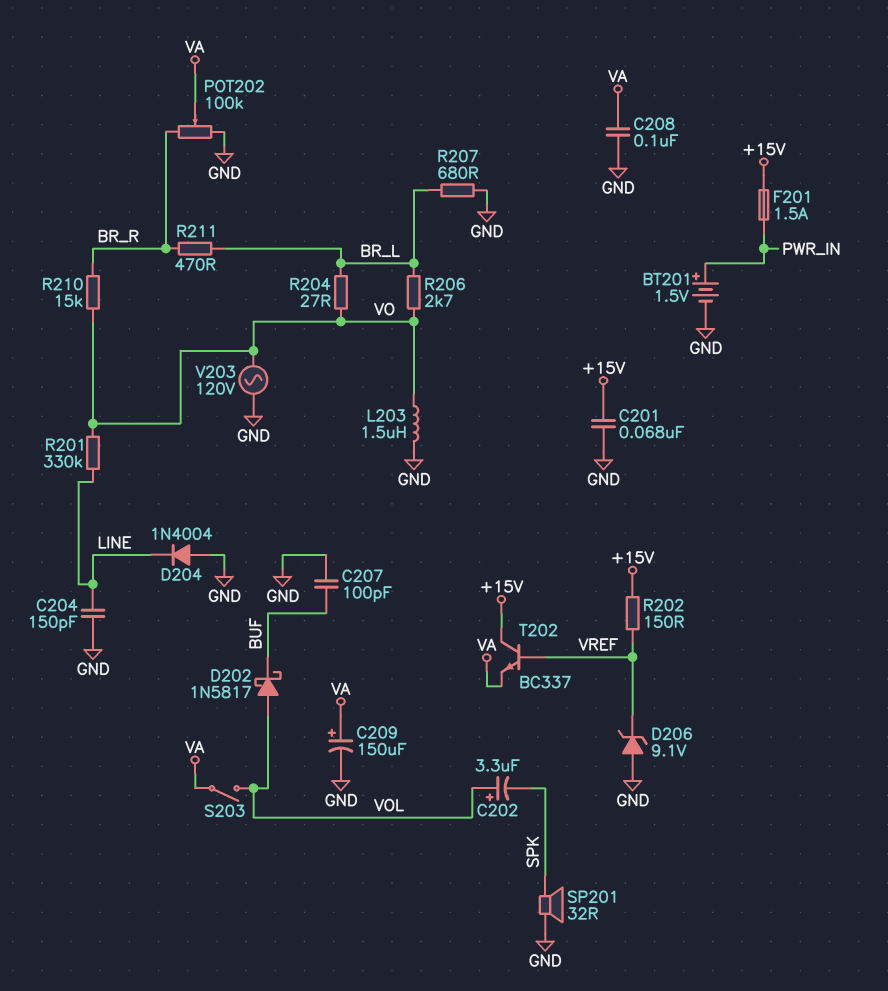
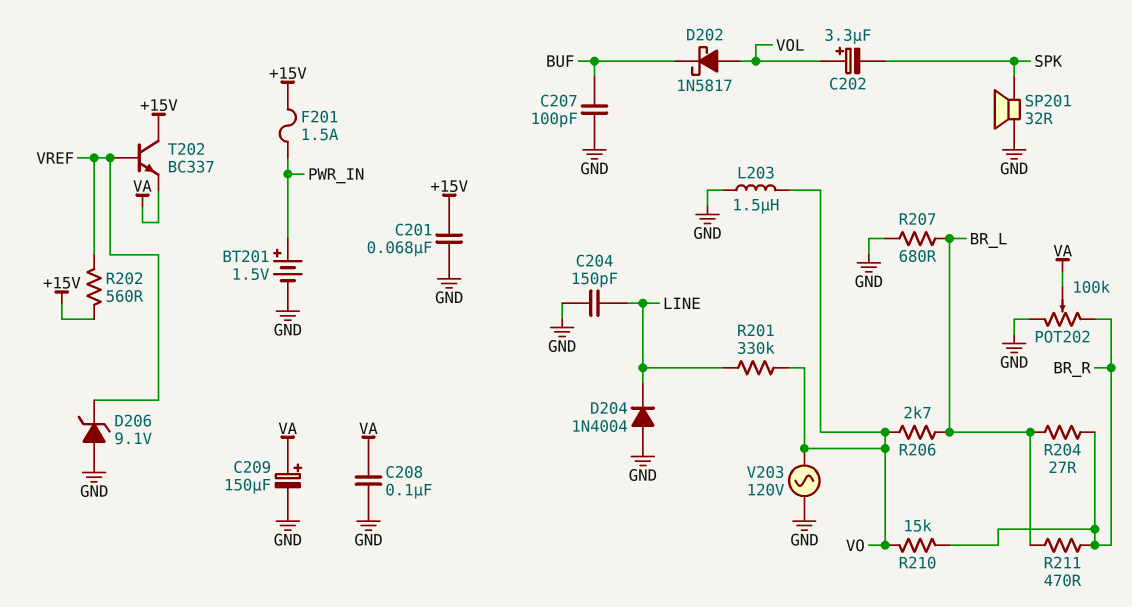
R202: 150 (+15V, VREF) -> 560 (+15V, VREF)
R204: 27 (BR_L, VO) -> 27 (BR_L, BR_R)
S203: switch (VA, VOL) -> none

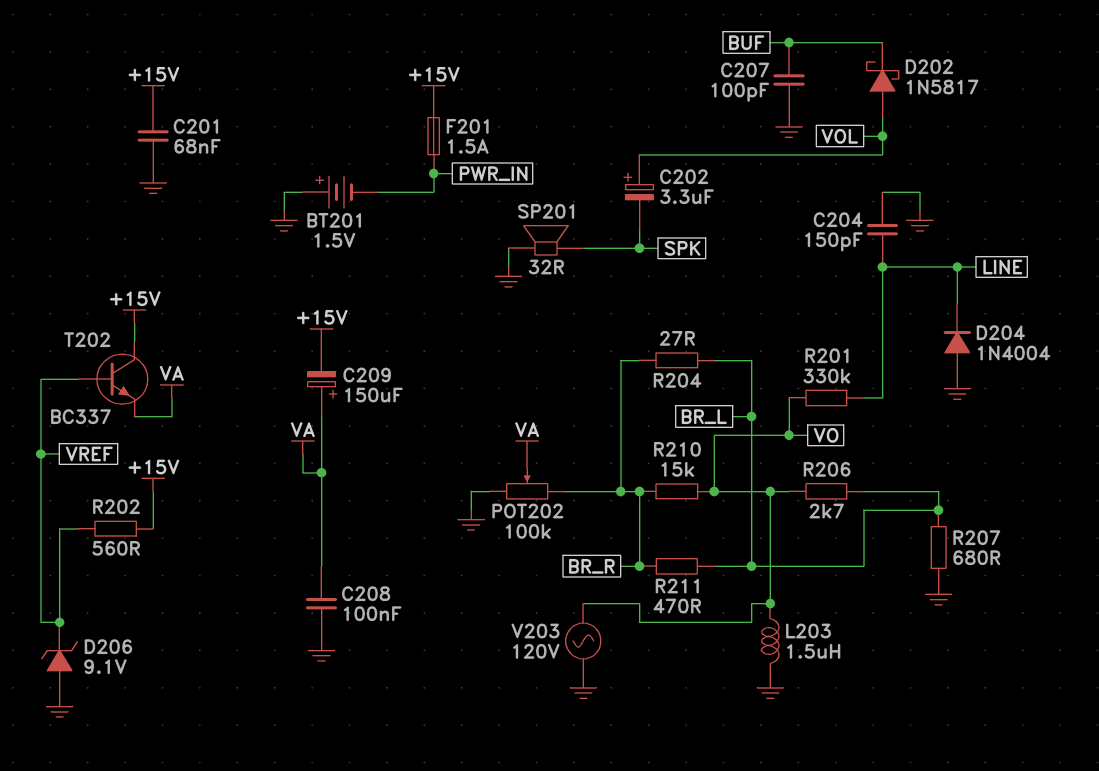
BT201: 1.5V (plus PWR_IN, minus GND) -> 1.5V (plus GND, minus PWR_IN)
C209: 150uF (plus VA, minus GND) -> 150uF (plus VA, minus +15V)

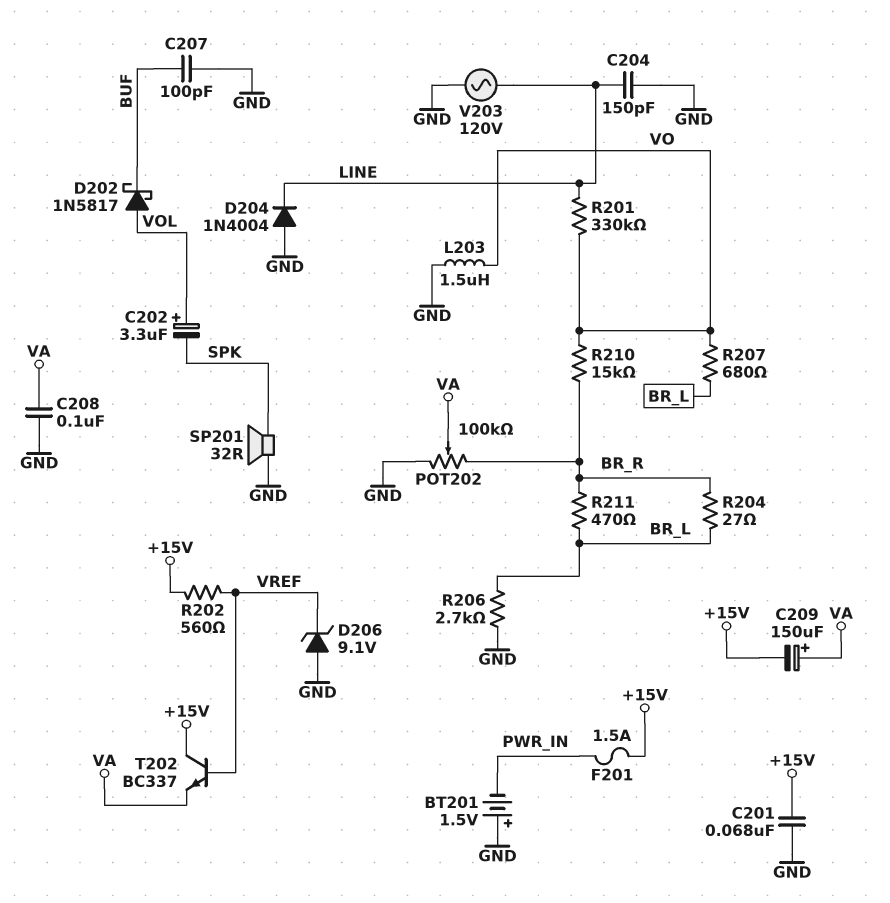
R206: 2.7k (BR_L, VO) -> 2.7k (BR_L, GND)
R207: 680 (BR_L, GND) -> 680 (BR_L, VO)
V203: AC 120V (GND, VO) -> AC 120V (GND, LINE)

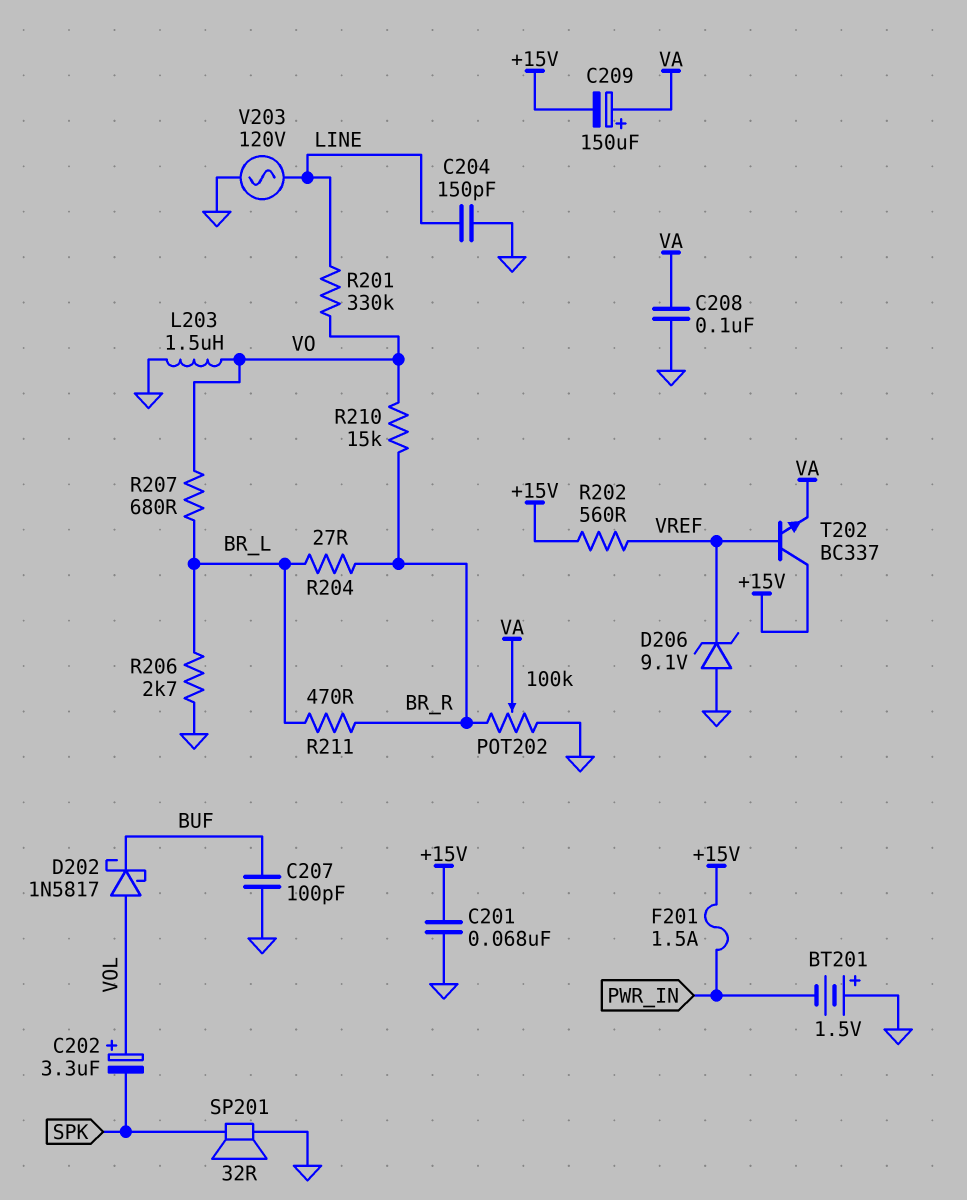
D204: diode 1N4004 (A GND, K LINE) -> none

